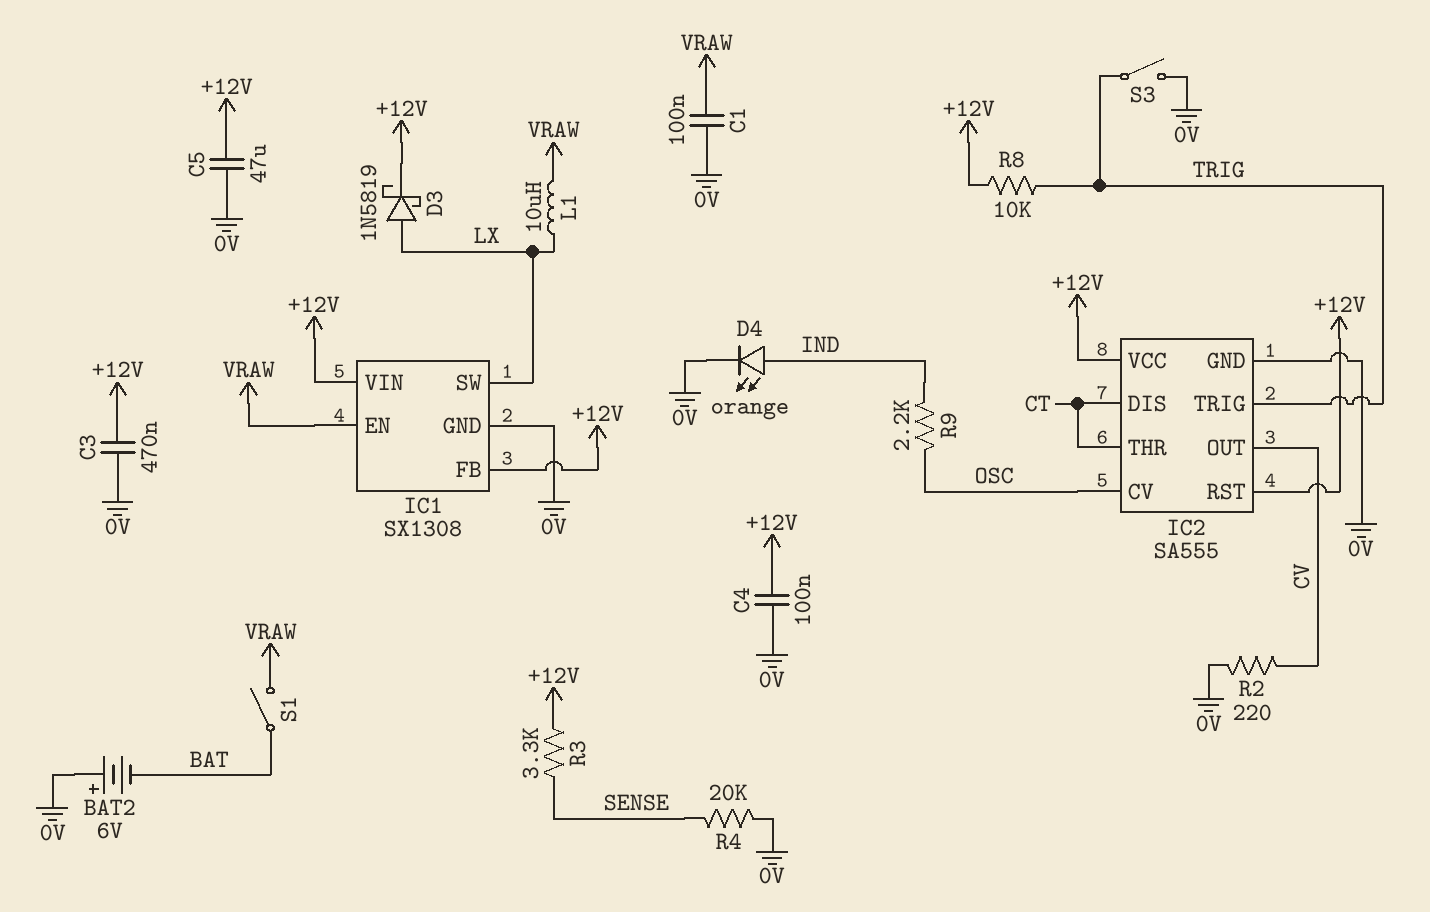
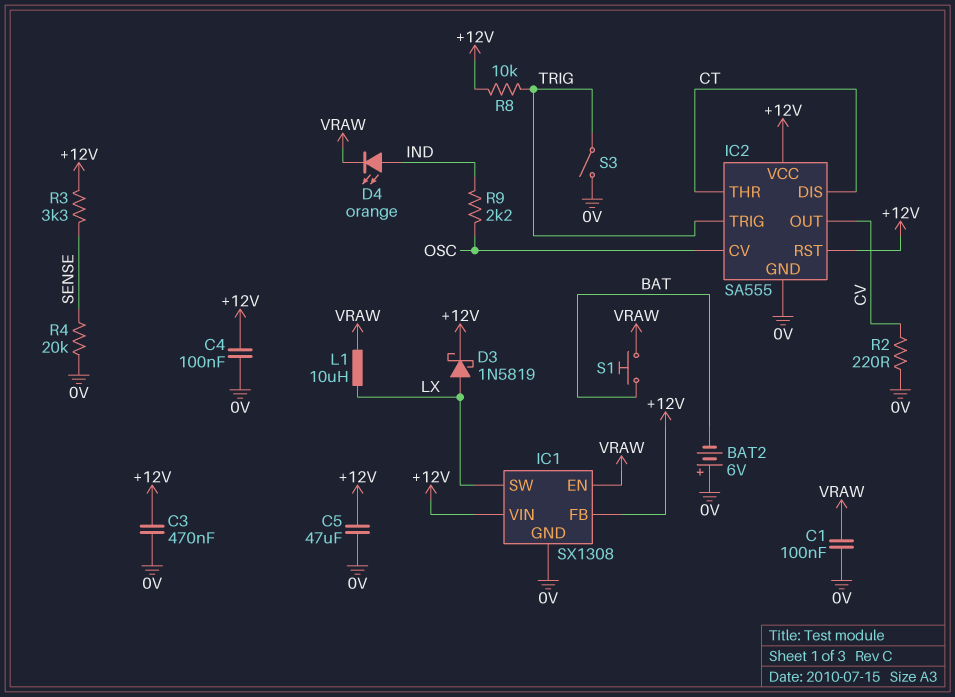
D4: LED orange (A IND, K 0V) -> LED orange (A IND, K VRAW)
S1: switch (BAT, VRAW) -> button (BAT, VRAW)

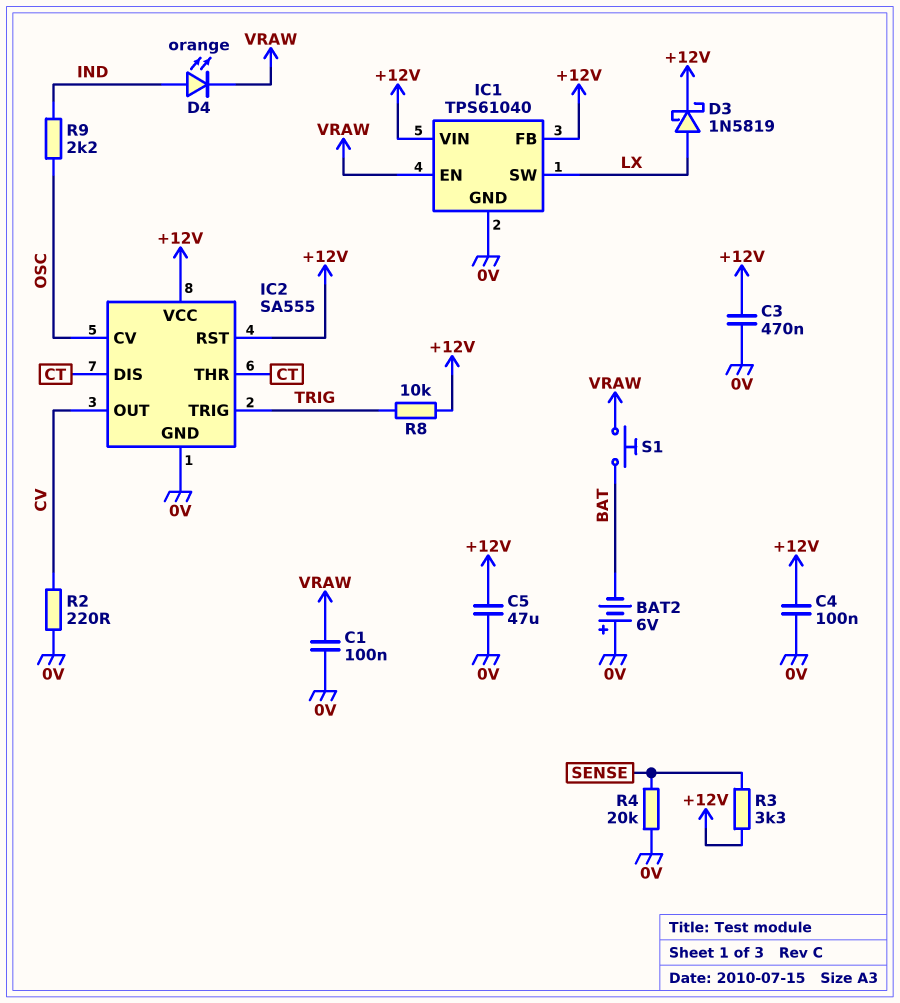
IC1: SX1308 -> TPS61040
L1: 10uH (LX, VRAW) -> none
S3: switch (0V, TRIG) -> none

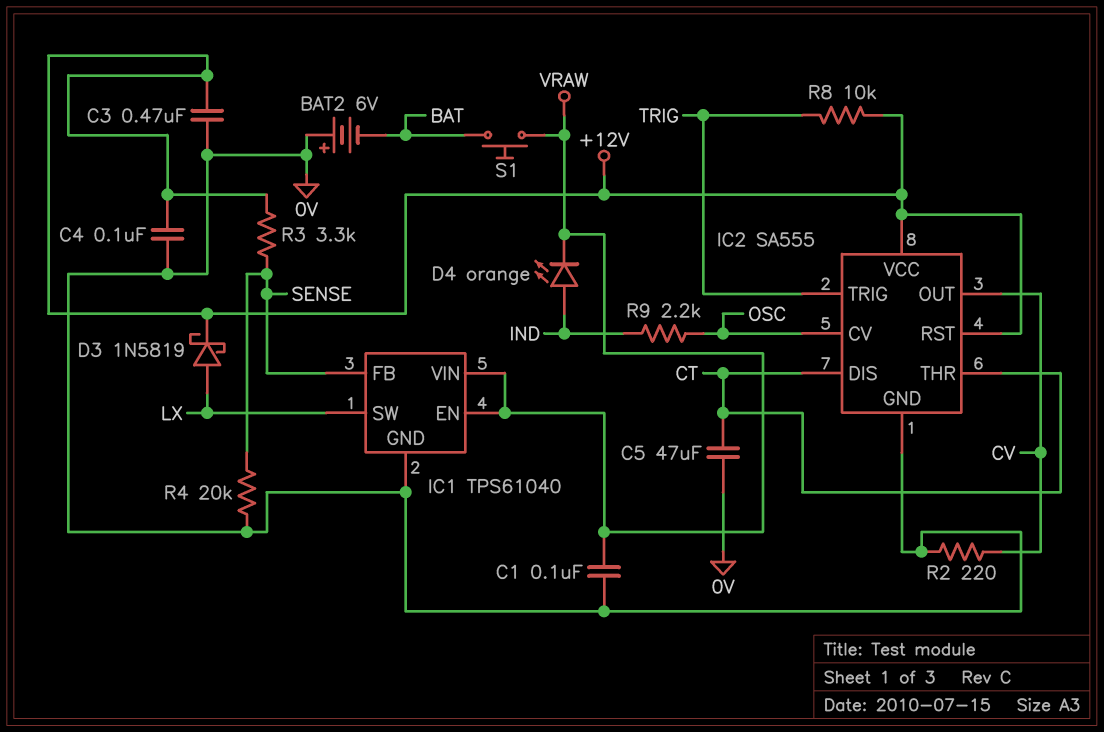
C5: 47uF (+12V, 0V) -> 47uF (0V, CT)
IC1 pin FB: +12V -> SENSE
IC1 pin VIN: +12V -> VRAW

